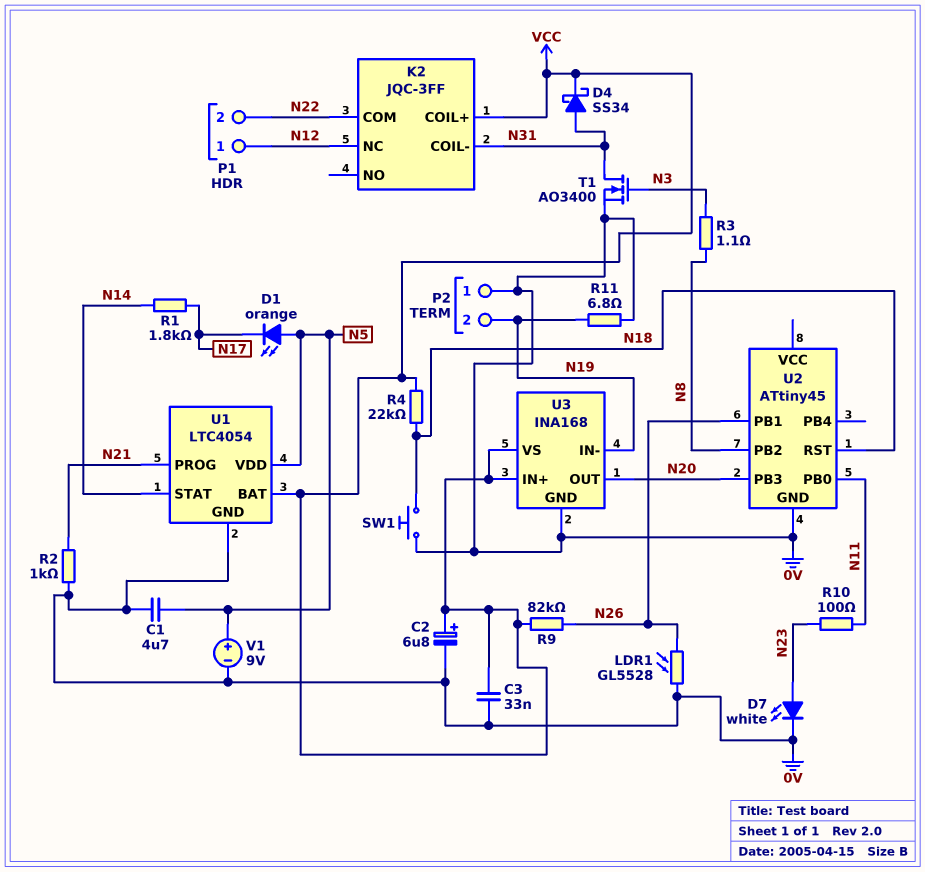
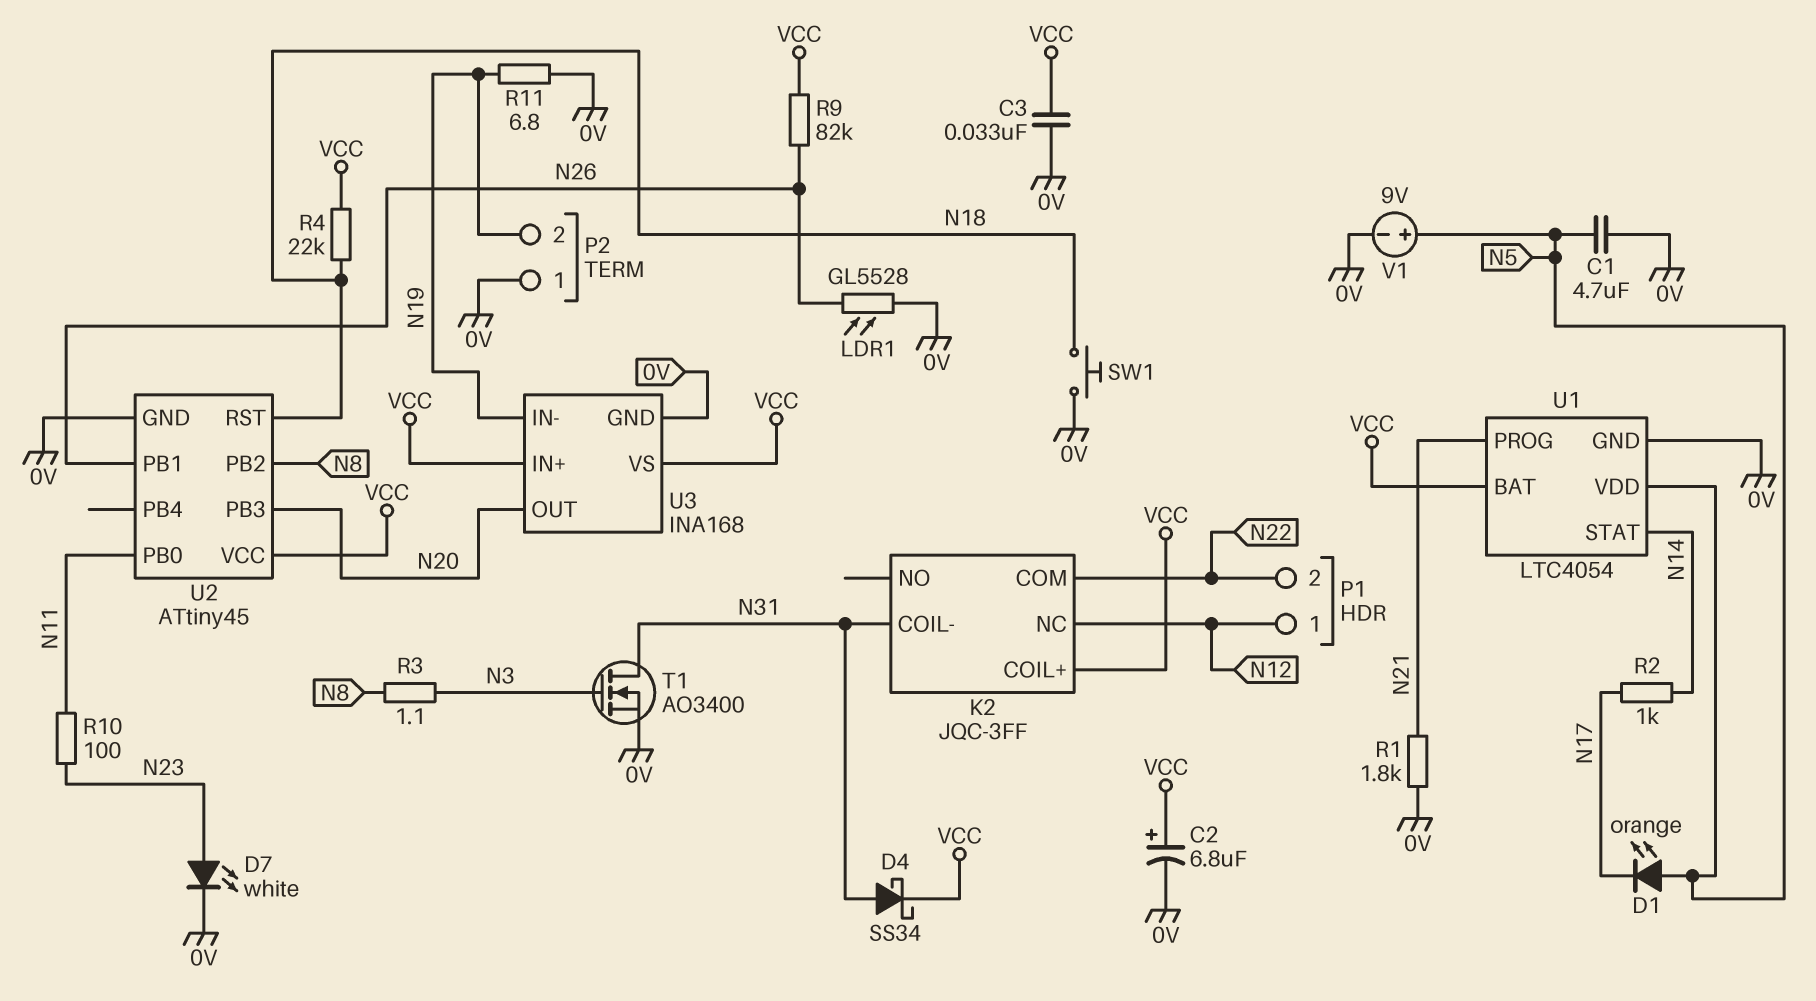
R1: 1.8k (N14, N17) -> 1.8k (0V, N21)
R2: 1k (0V, N21) -> 1k (N14, N17)
U2 pin VCC: none -> VCC

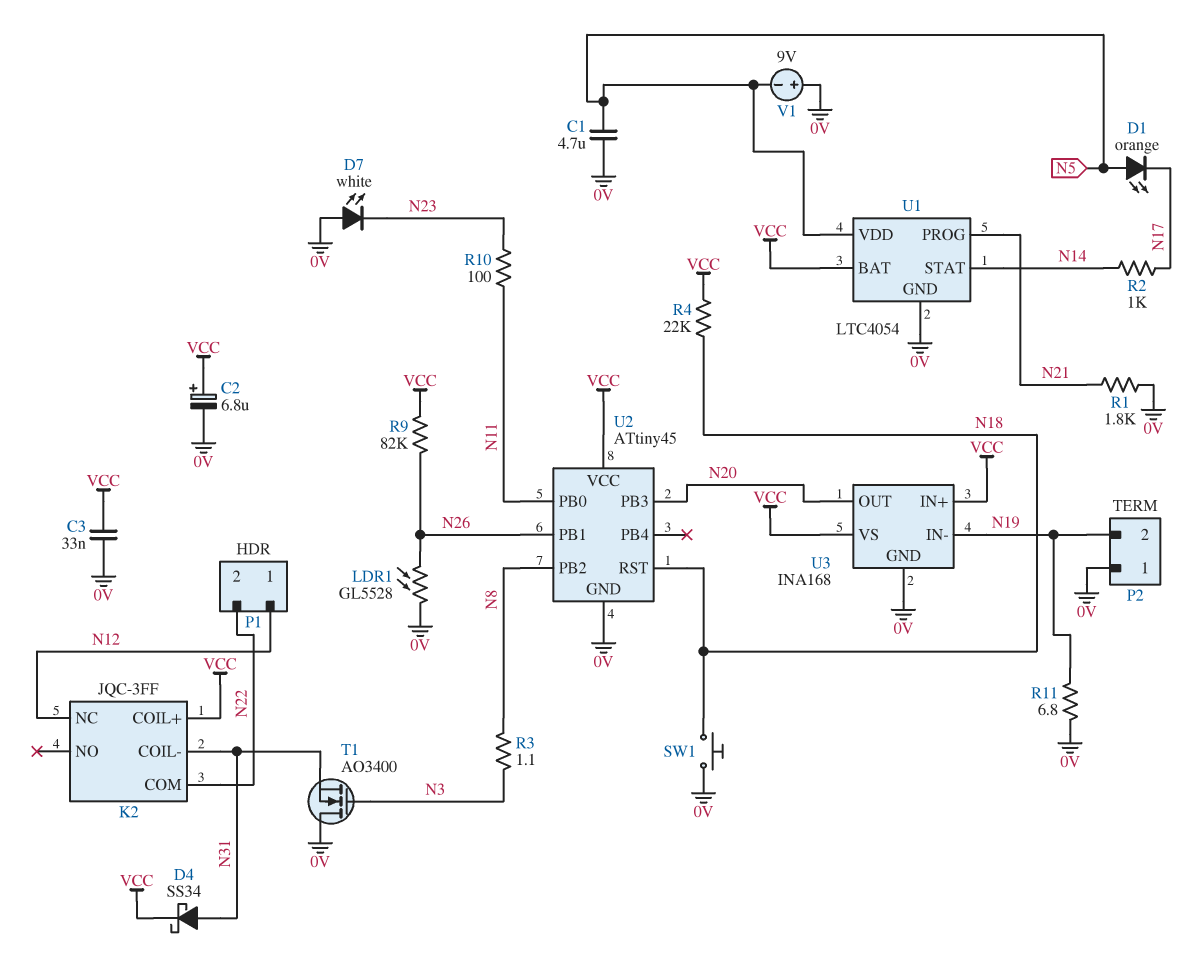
D7: LED white (A N23, K 0V) -> LED white (A 0V, K N23)
T1: NMOS AO3400 (G N3, D N31, S 0V) -> NMOS AO3400 (G N3, D 0V, S N31)
V1: 9V (plus N5, minus 0V) -> 9V (plus 0V, minus N5)

